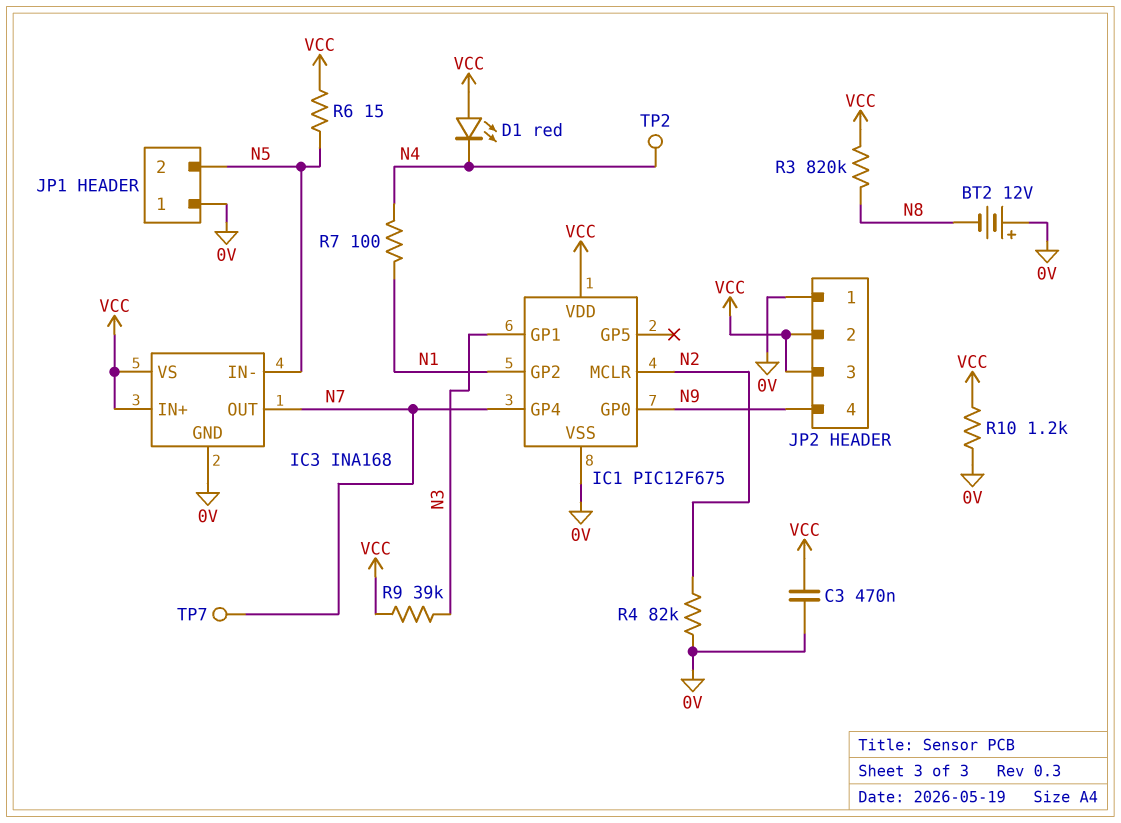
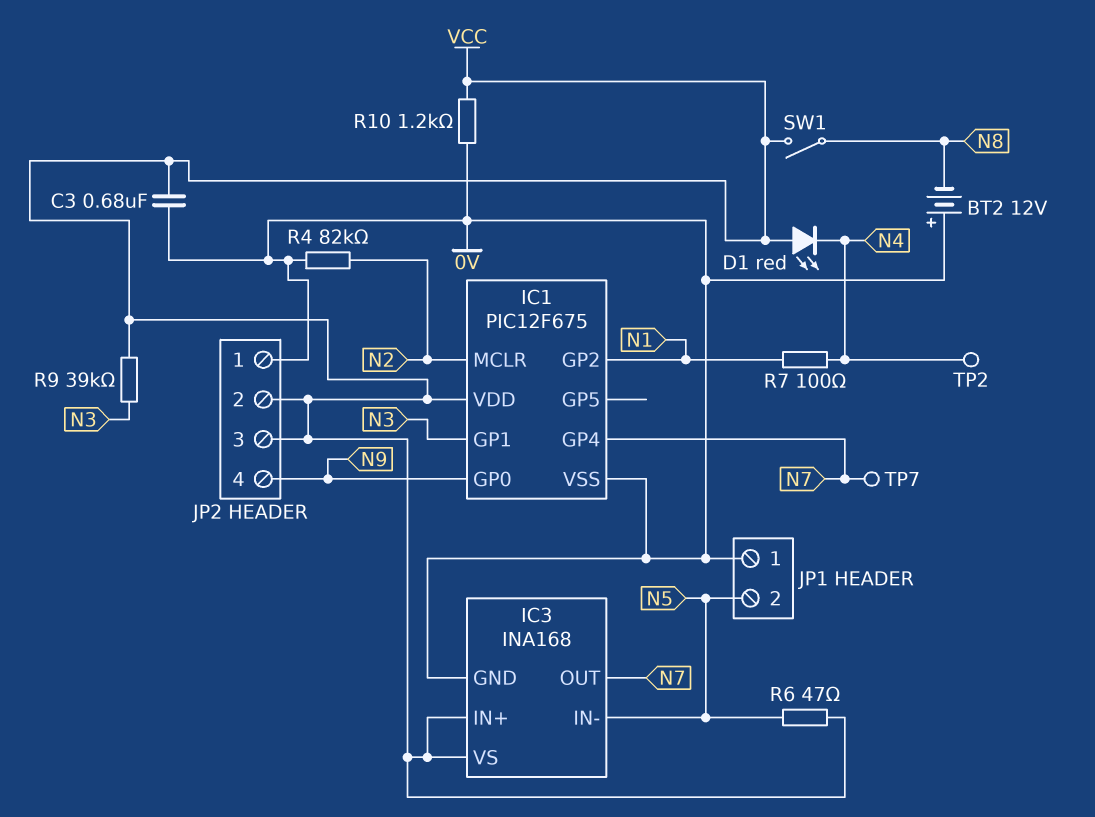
C3: 470nF (0V, VCC) -> 680nF (0V, VCC)
R3: 820k (N8, VCC) -> none
R6: 15 (N5, VCC) -> 47 (N5, VCC)
SW1: none -> switch (N8, VCC)

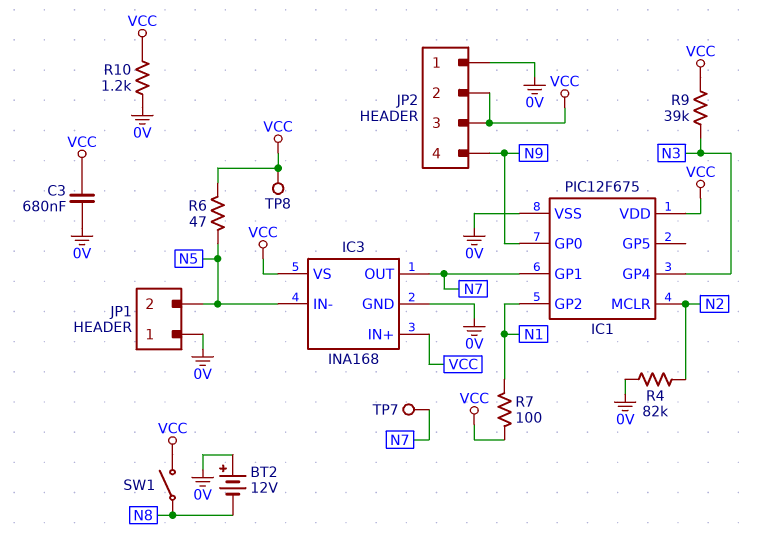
D1: LED red (A VCC, K N4) -> none
IC1 pin GP1: N3 -> N7
IC1 pin GP4: N7 -> N3
R7: 100 (N1, N4) -> 100 (N1, VCC)
TP2: test point (N4) -> none
TP8: none -> test point (VCC)

